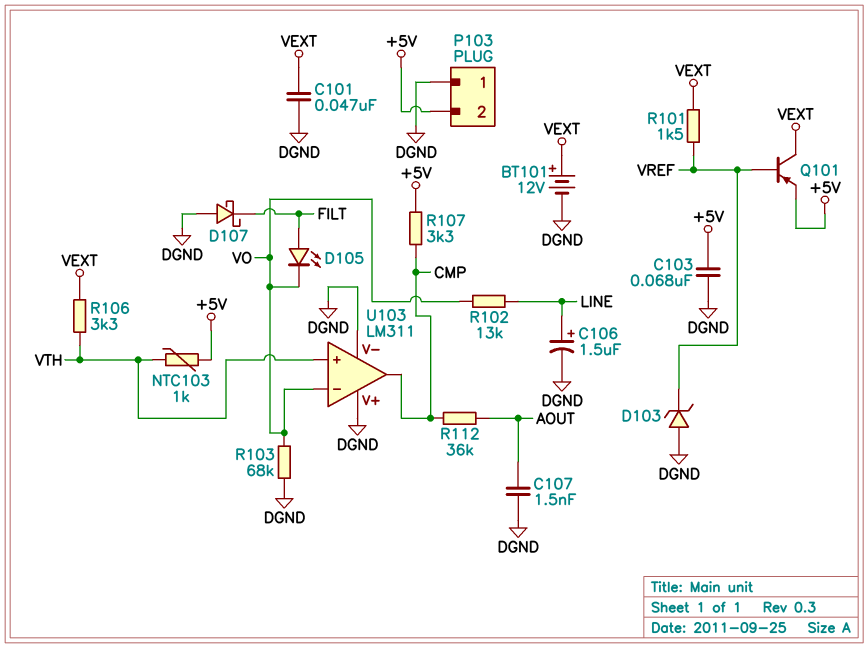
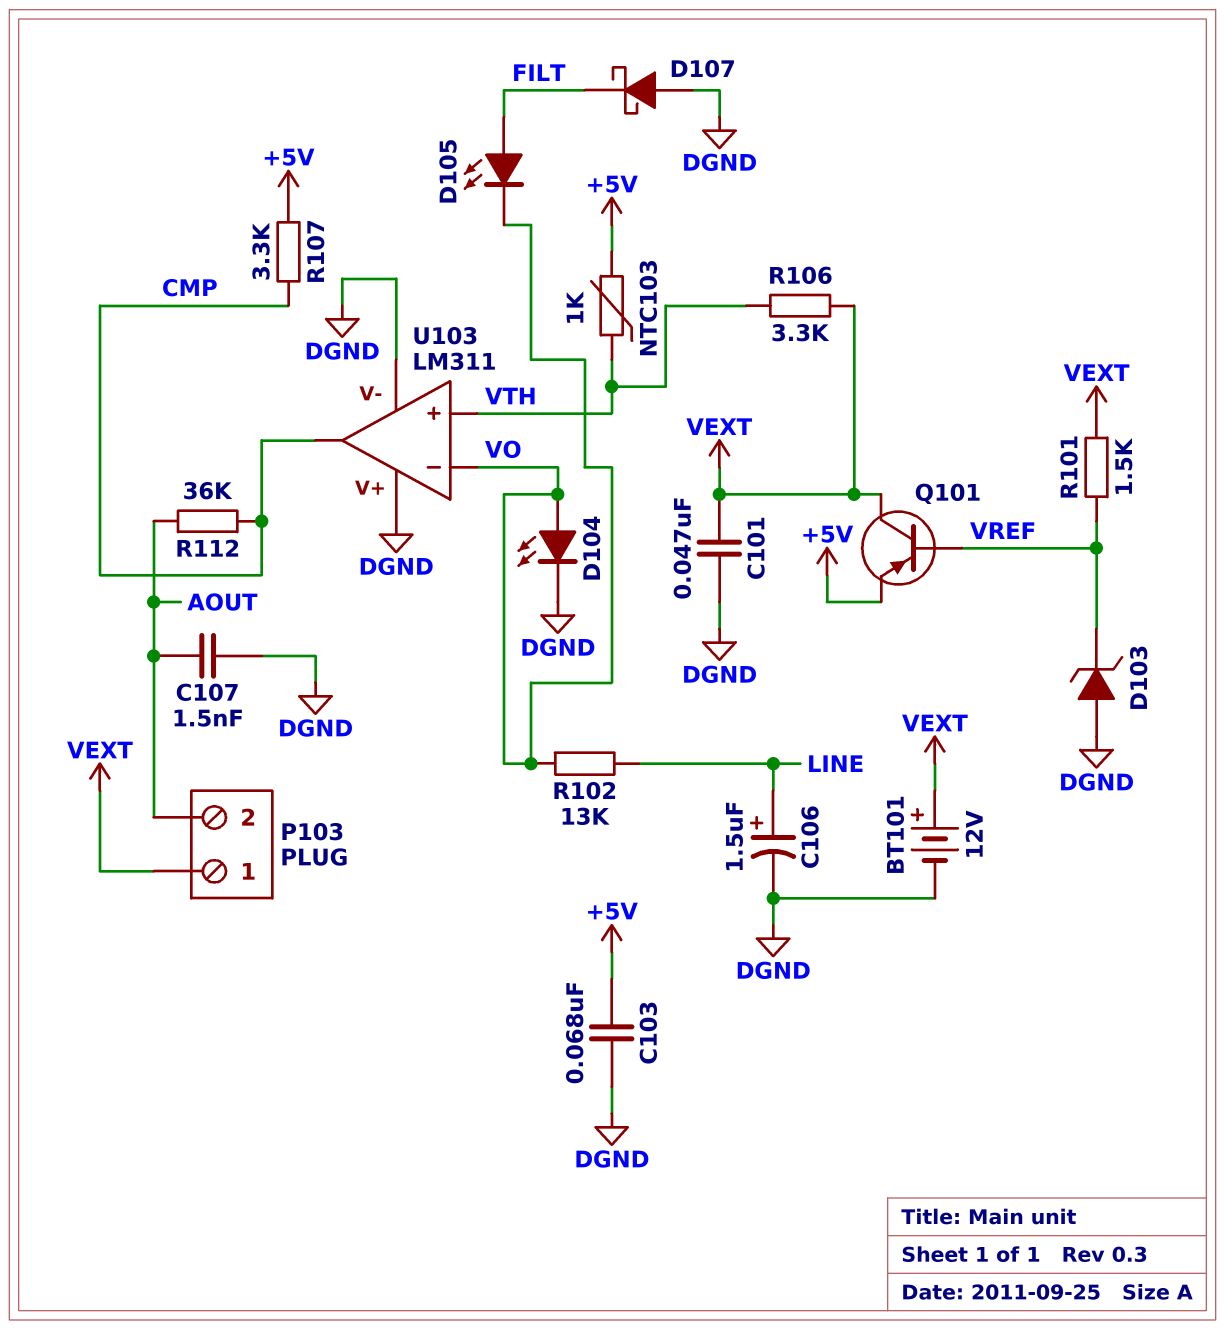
D104: none -> LED (A VO, K DGND)
P103 pin 1: DGND -> VEXT
P103 pin 2: +5V -> AOUT
R103: 68k (DGND, VO) -> none

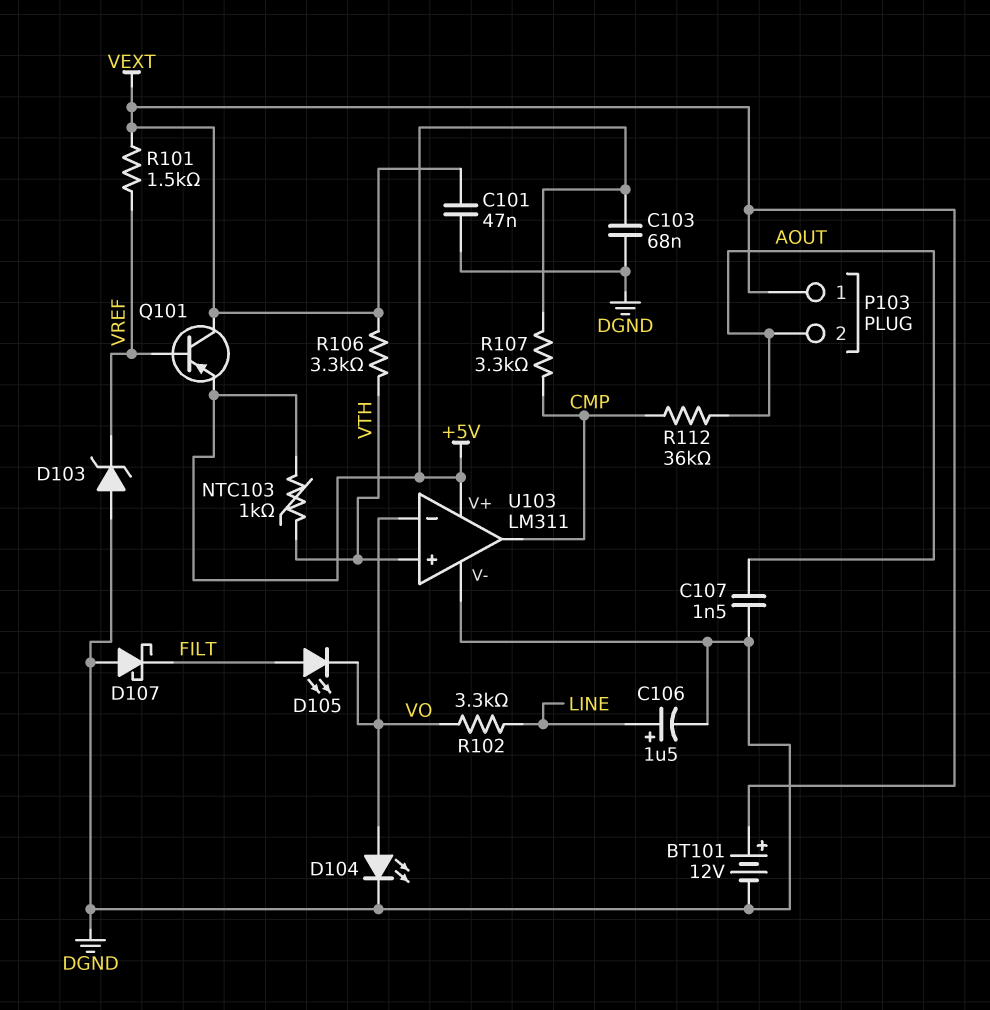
R102: 13k (LINE, VO) -> 3.3k (LINE, VO)
U103 pin V+: DGND -> +5V

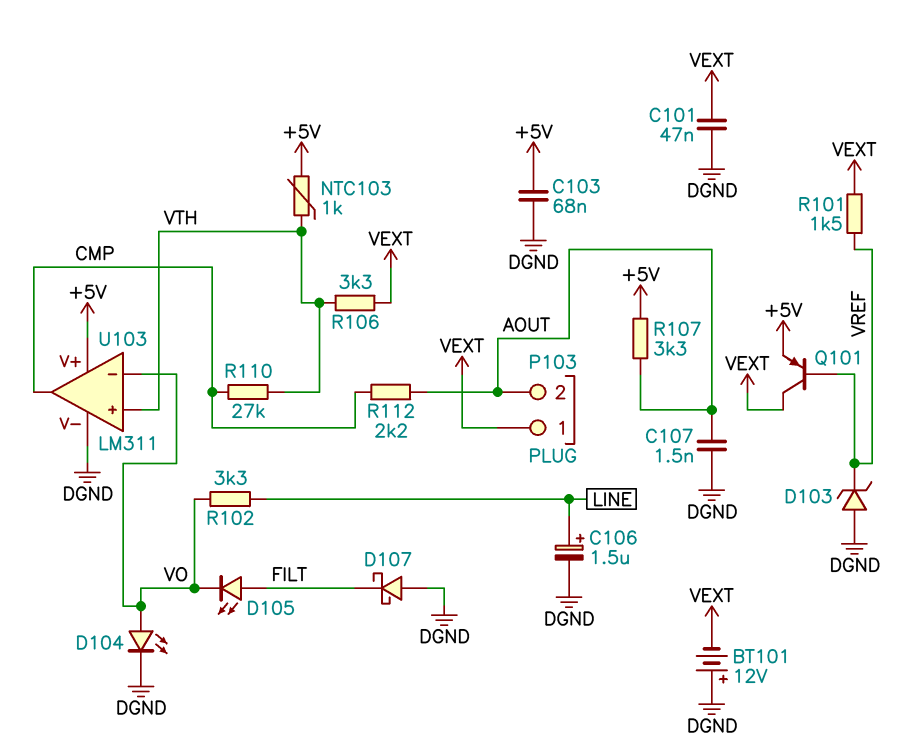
BT101: 12V (plus VEXT, minus DGND) -> 12V (plus DGND, minus VEXT)
R107: 3.3k (+5V, CMP) -> 3.3k (+5V, AOUT)
R110: none -> 27k (CMP, VTH)
R112: 36k (AOUT, CMP) -> 2.2k (AOUT, CMP)

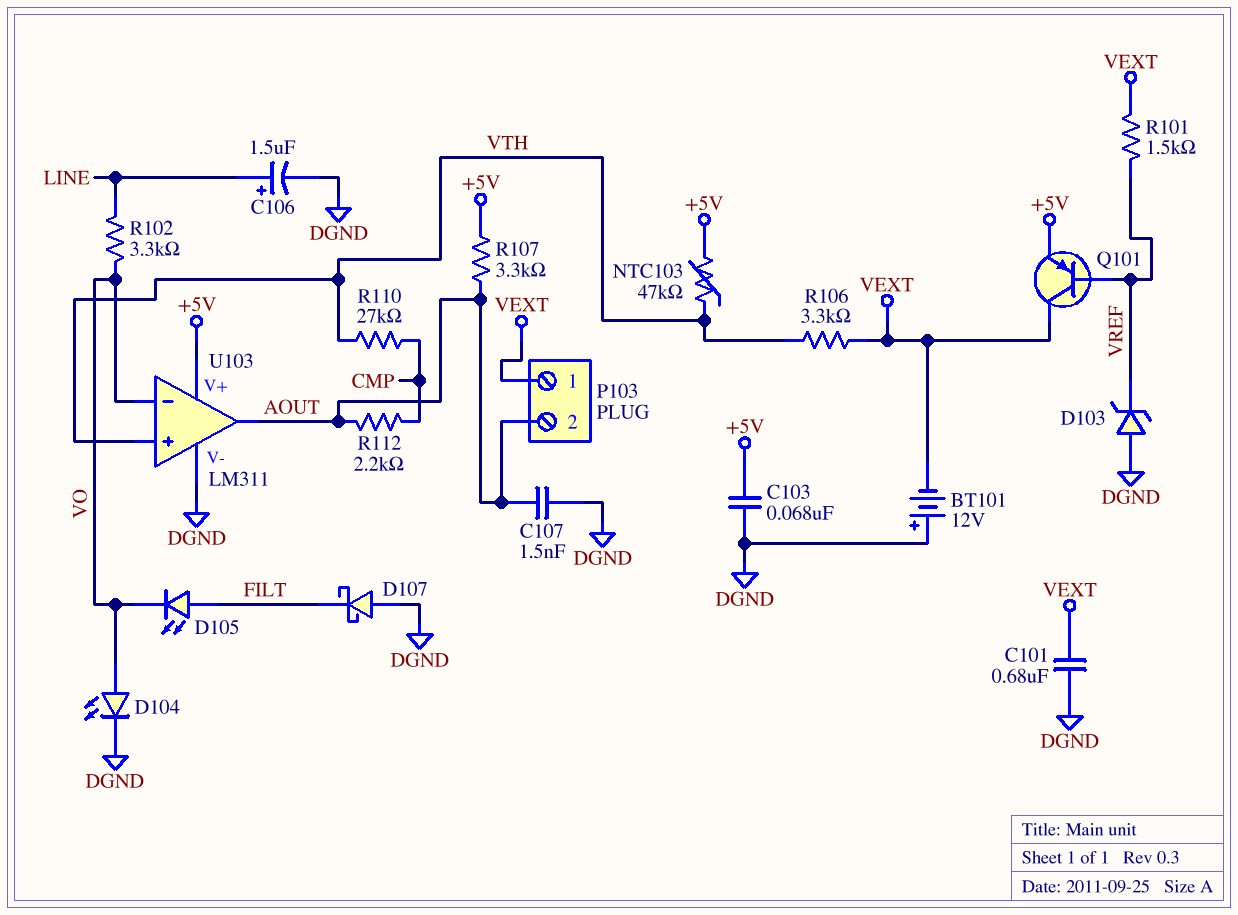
C101: 47nF (DGND, VEXT) -> 680nF (DGND, VEXT)
NTC103: 1k (+5V, VTH) -> 47k (+5V, VTH)
U103 pin out: CMP -> AOUT

